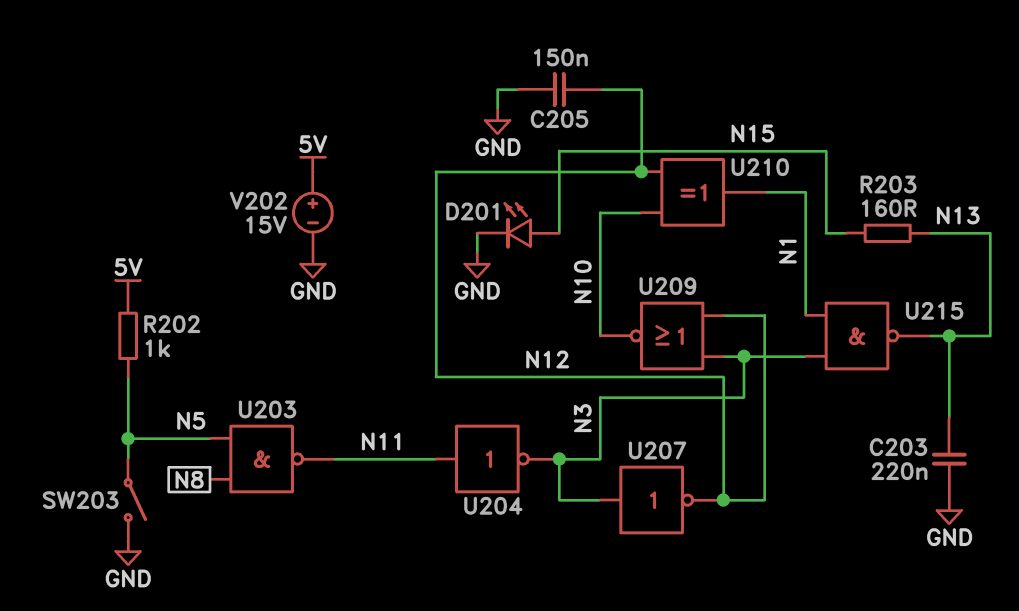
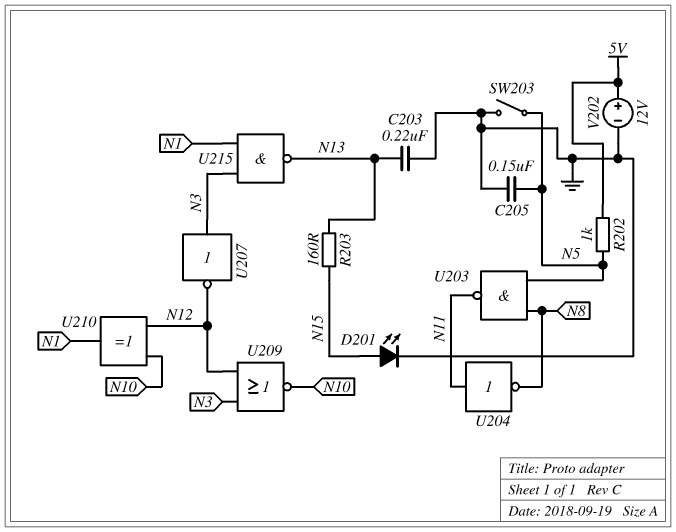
C205: 150nF (GND, N12) -> 150nF (GND, N5)
U204: NOT (in N11, out N3) -> NOT (in N11, out N8)
V202: 15V (plus 5V, minus GND) -> 12V (plus 5V, minus GND)

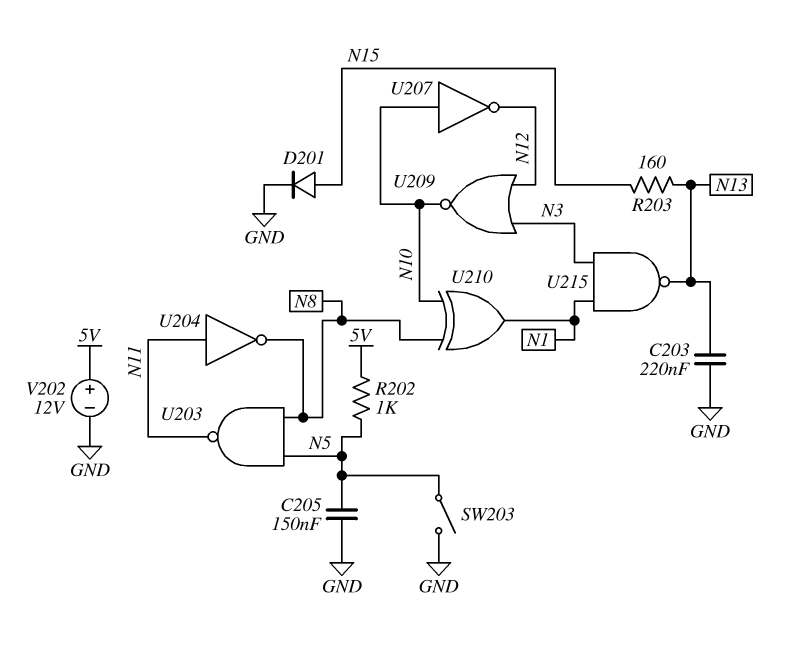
D201: LED (A N15, K GND) -> diode (A N15, K GND)
U207: NOT (in N3, out N12) -> NOT (in N10, out N12)
U210: XOR (in N10, in N12, out N1) -> XOR (in N8, in N10, out N1)

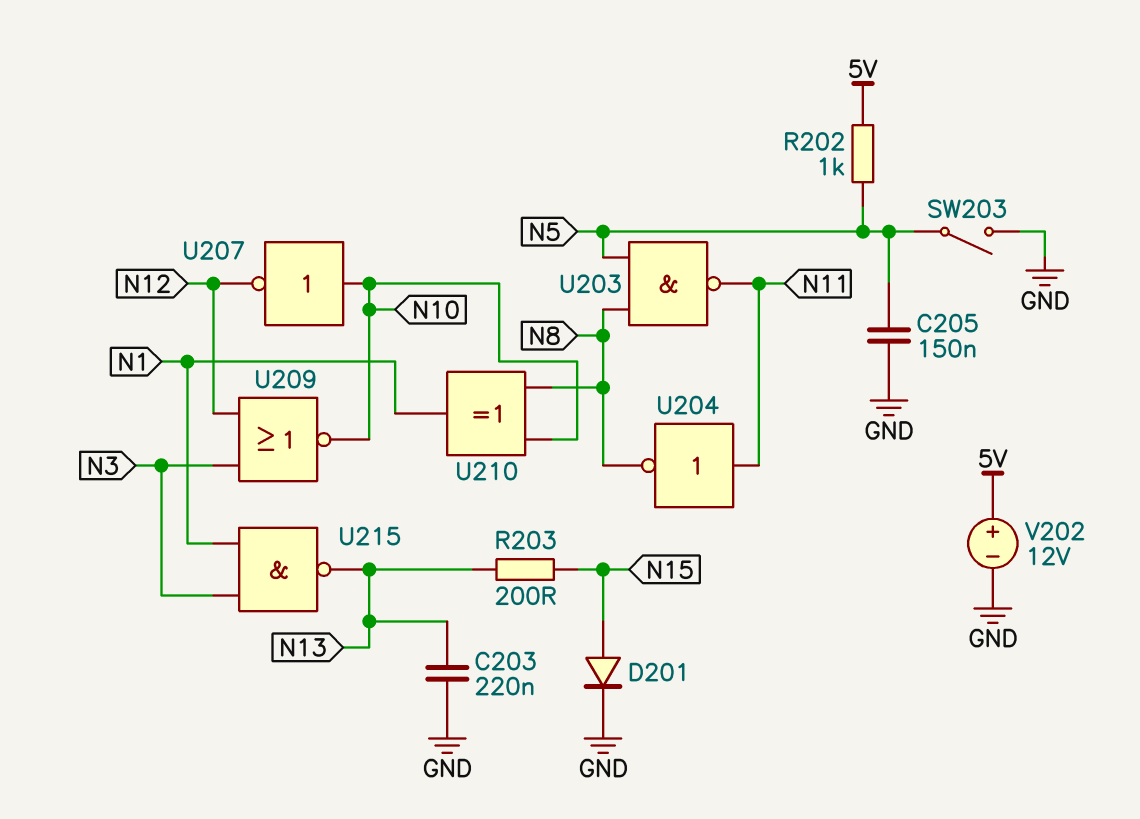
R203: 160 (N13, N15) -> 200 (N13, N15)

